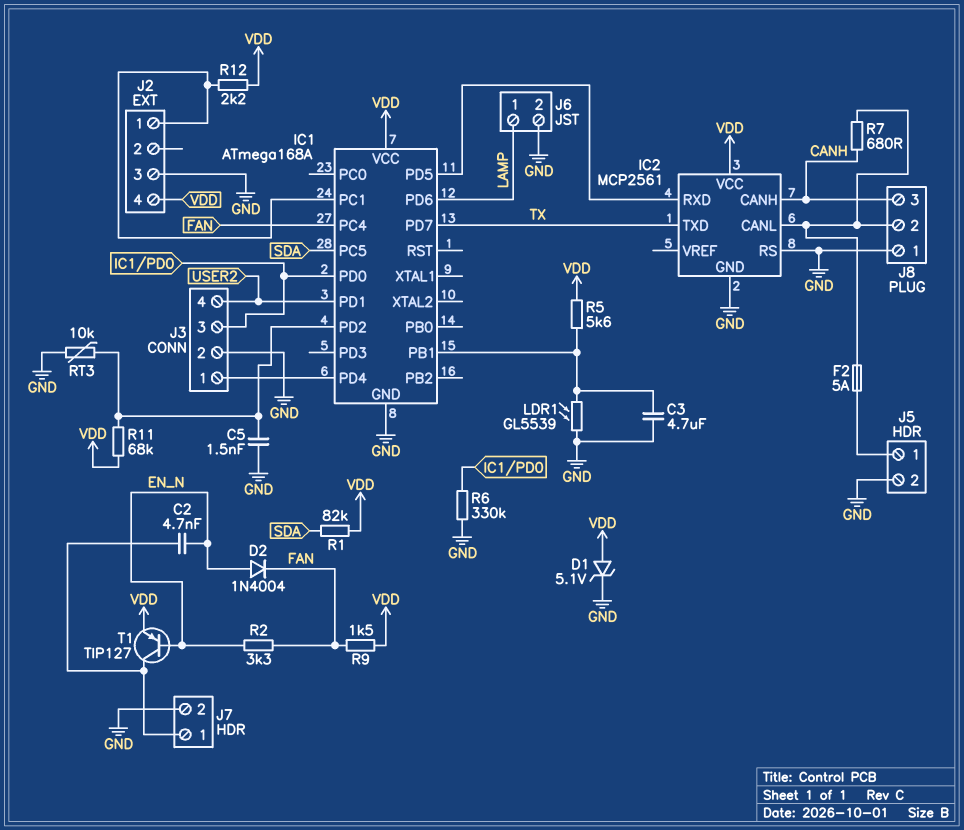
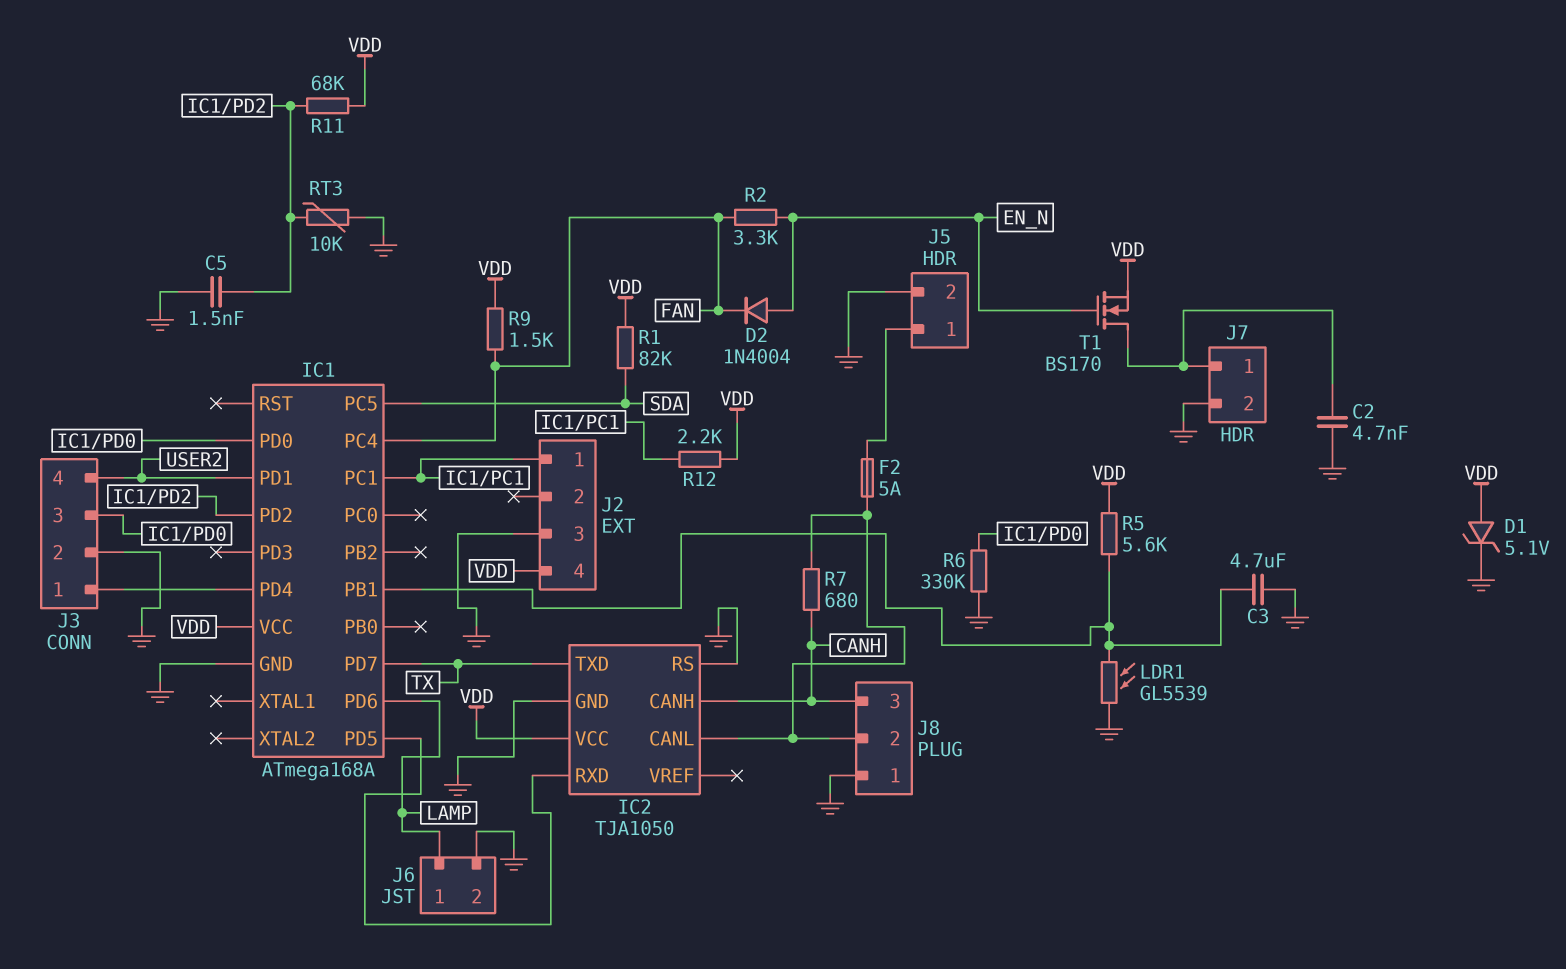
C2: 4.7nF (EN_N, J7/1) -> 4.7nF (GND, J7/1)
IC2: MCP2561 -> TJA1050
T1: PNP TIP127 (B EN_N, C J7/1, E VDD) -> NMOS BS170 (G EN_N, D J7/1, S VDD)

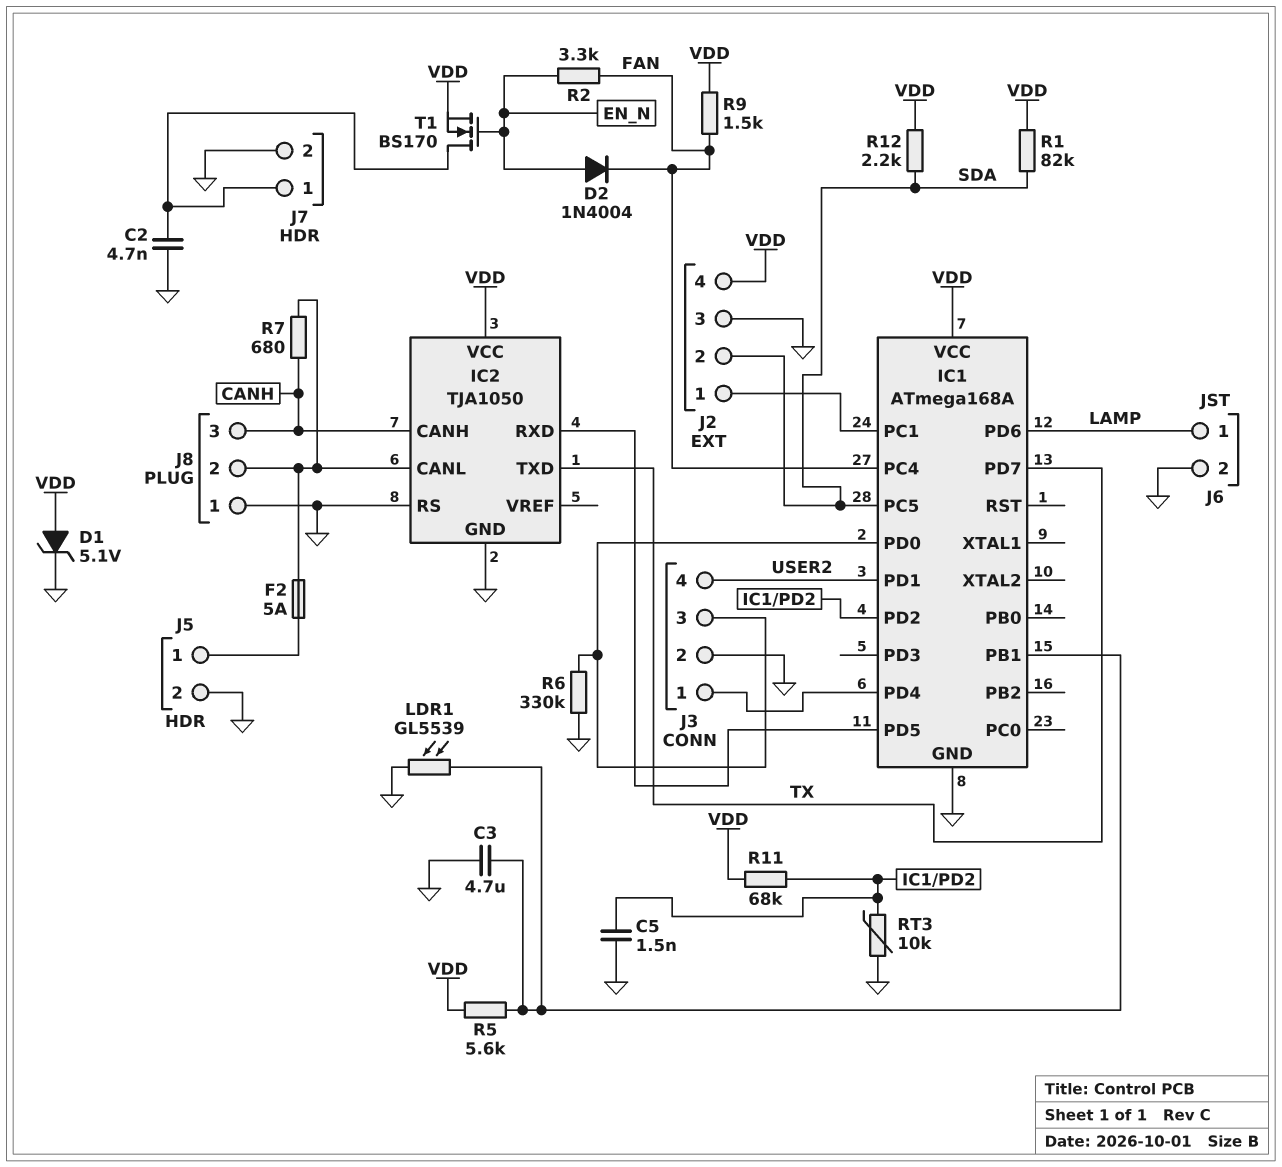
J2 pin 2: none -> SDA
R12: 2.2k (IC1/PC1, VDD) -> 2.2k (SDA, VDD)

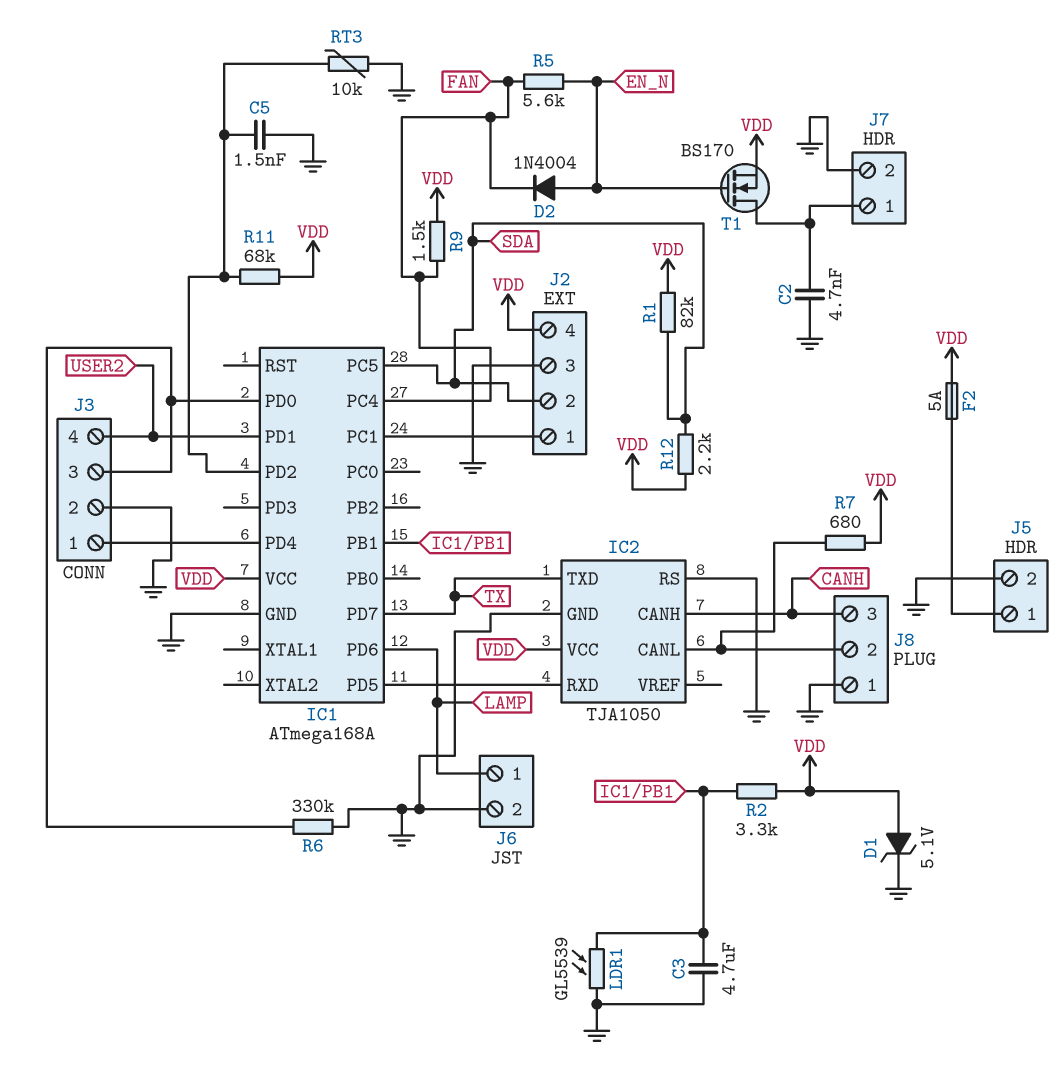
F2: 5A (IC2/CANL, J5/1) -> 5A (J5/1, VDD)
R2: 3.3k (EN_N, FAN) -> 3.3k (IC1/PB1, VDD)
R5: 5.6k (IC1/PB1, VDD) -> 5.6k (EN_N, FAN)
R7: 680 (CANH, IC2/CANL) -> 680 (IC2/CANL, VDD)

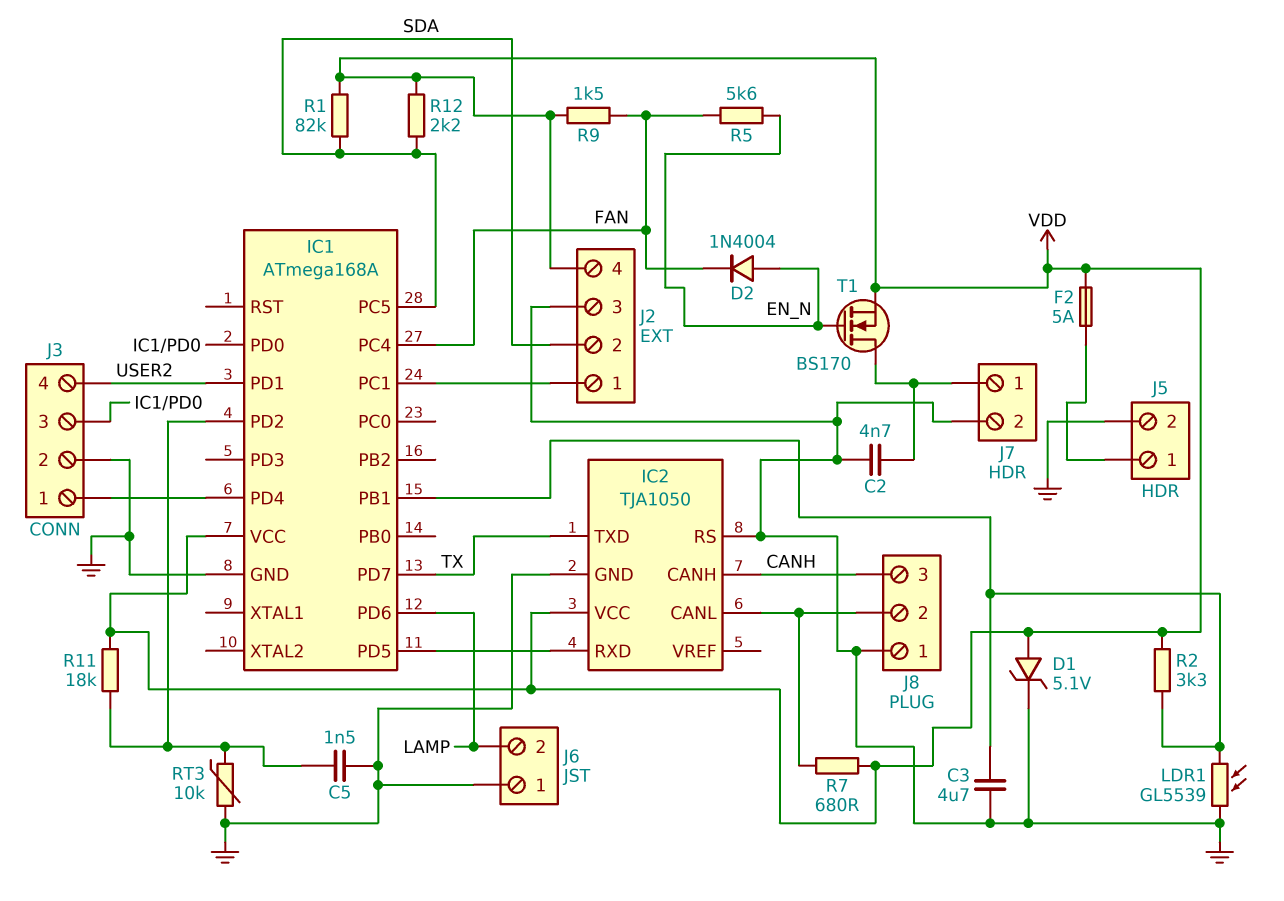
J6 pin 1: LAMP -> GND
J6 pin 2: GND -> LAMP
R6: 330k (GND, IC1/PD0) -> none
R11: 68k (IC1/PD2, VDD) -> 18k (IC1/PD2, VDD)

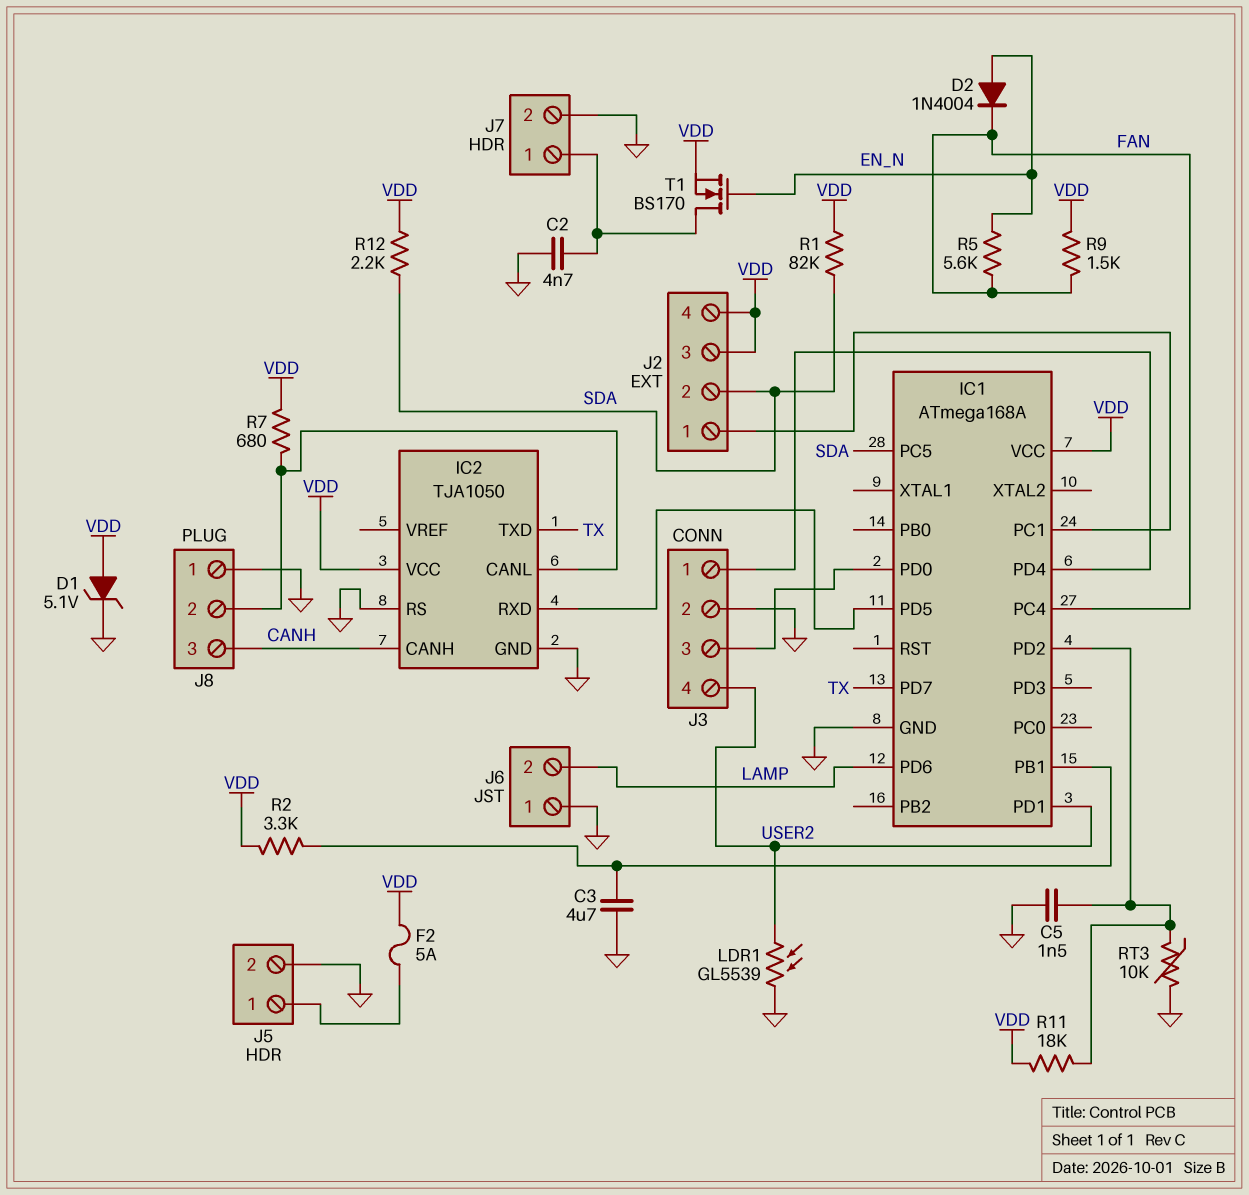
J2 pin 3: GND -> VDD
LDR1: GL5539 (GND, IC1/PB1) -> GL5539 (GND, USER2)

